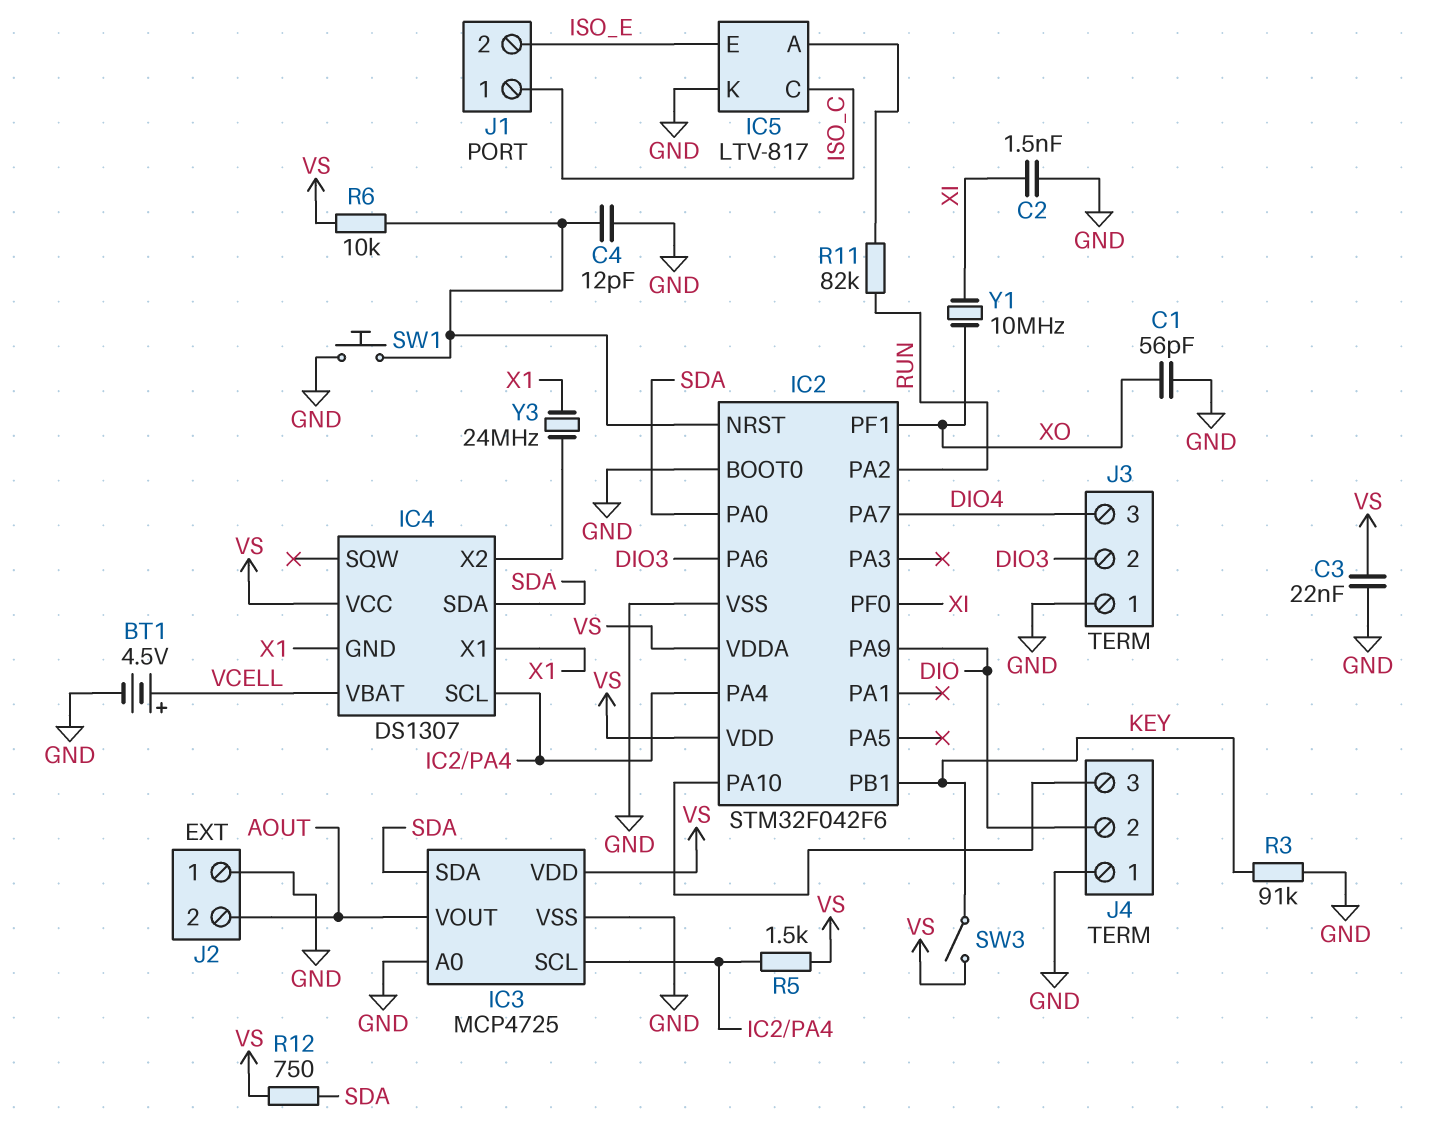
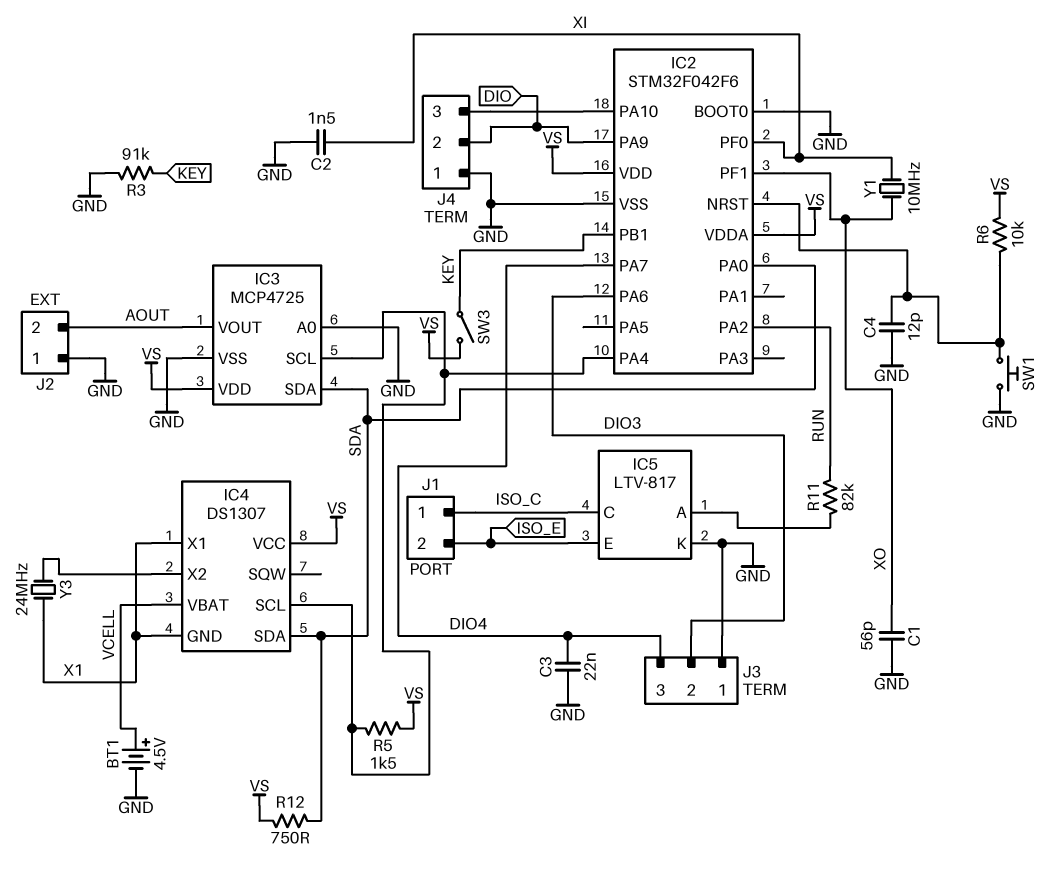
C3: 22nF (GND, VS) -> 22nF (DIO4, GND)

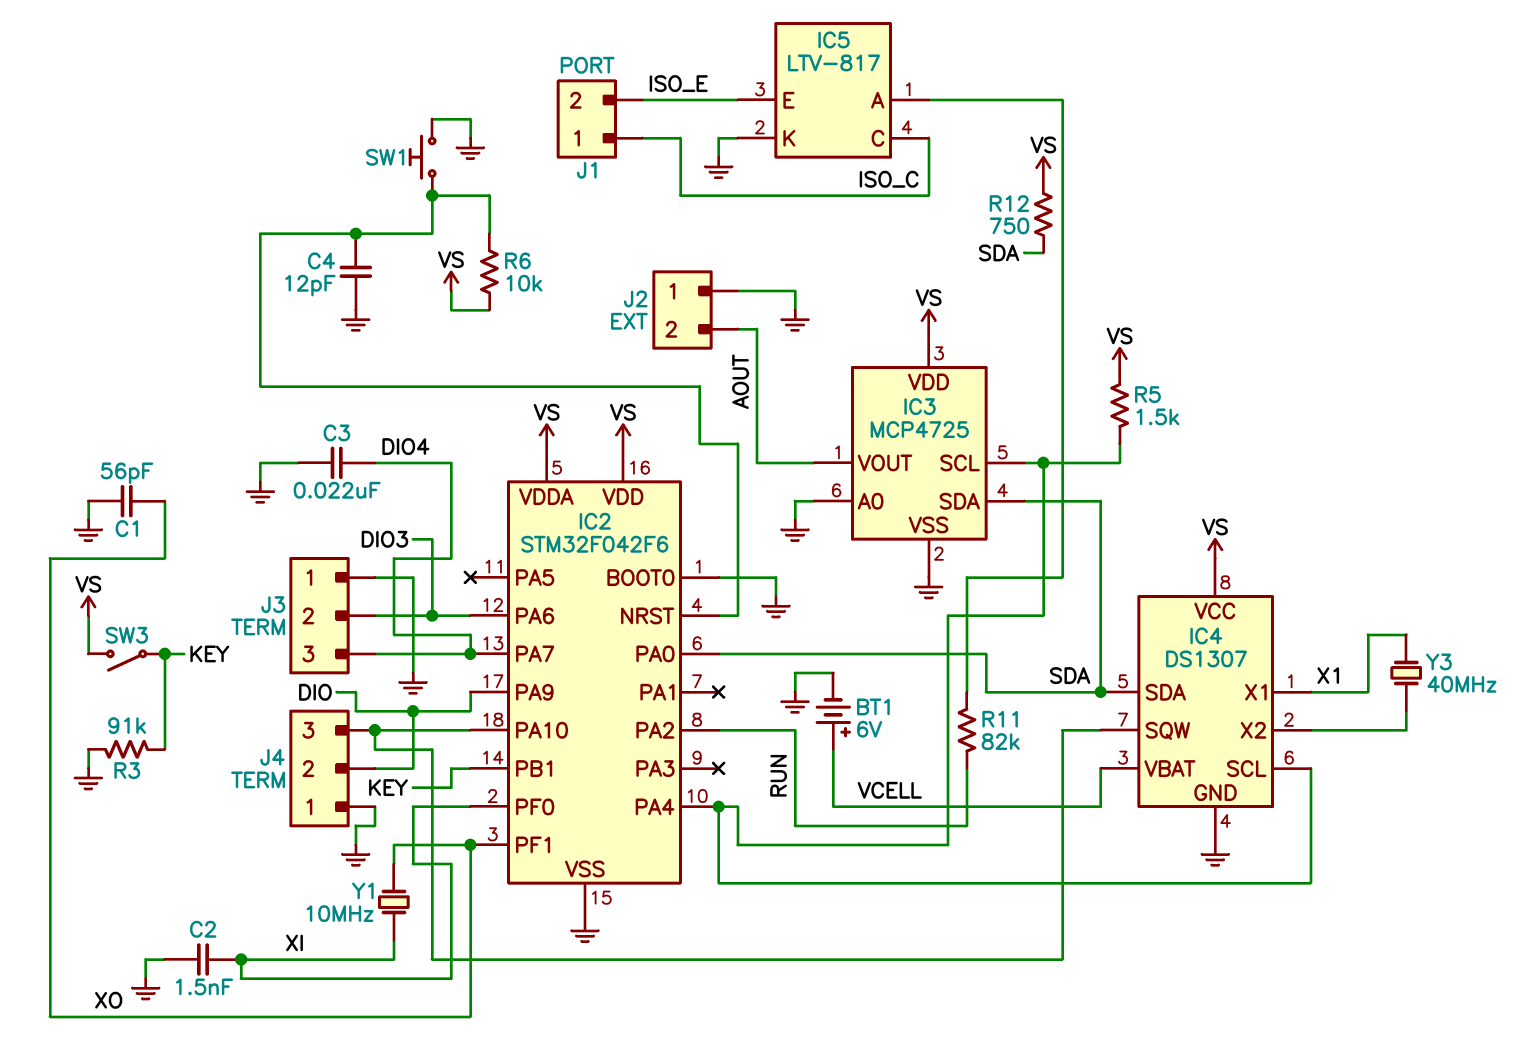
BT1: 4.5V (plus VCELL, minus GND) -> 6V (plus VCELL, minus GND)
IC4 pin GND: X1 -> GND
IC4 pin SQW: none -> IC2/PA10
Y3: 24MHz (IC4/X2, X1) -> 40MHz (IC4/X2, X1)

